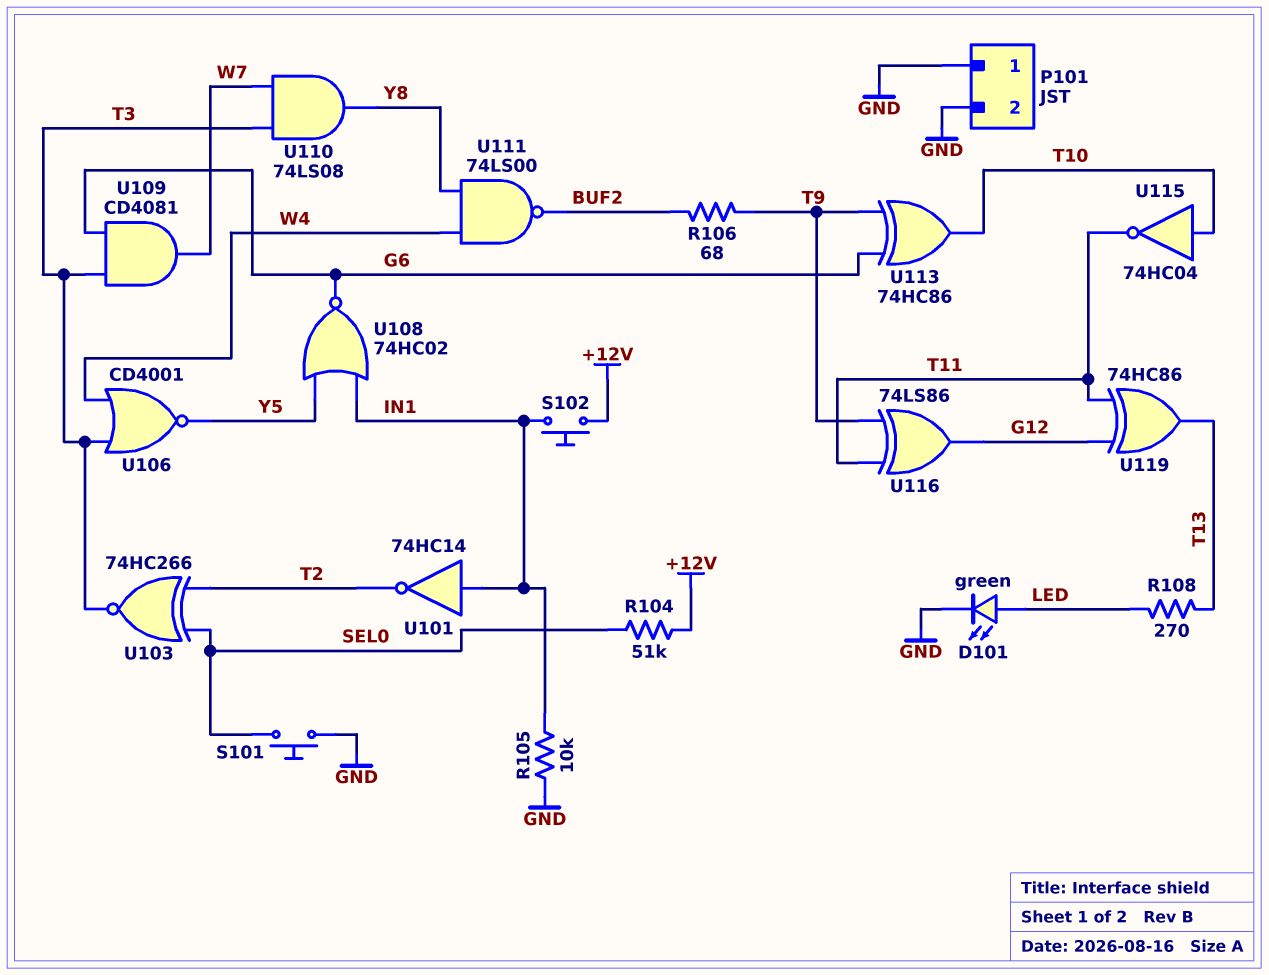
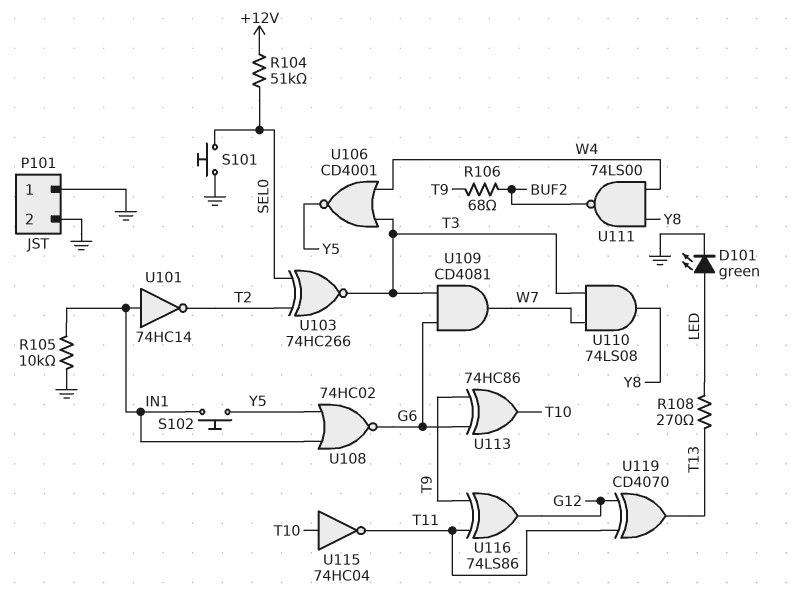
S102: button (+12V, IN1) -> button (IN1, Y5)
U119: XOR 74HC86 (in G12, in T11, out T13) -> XOR CD4070 (in G12, in T11, out T13)

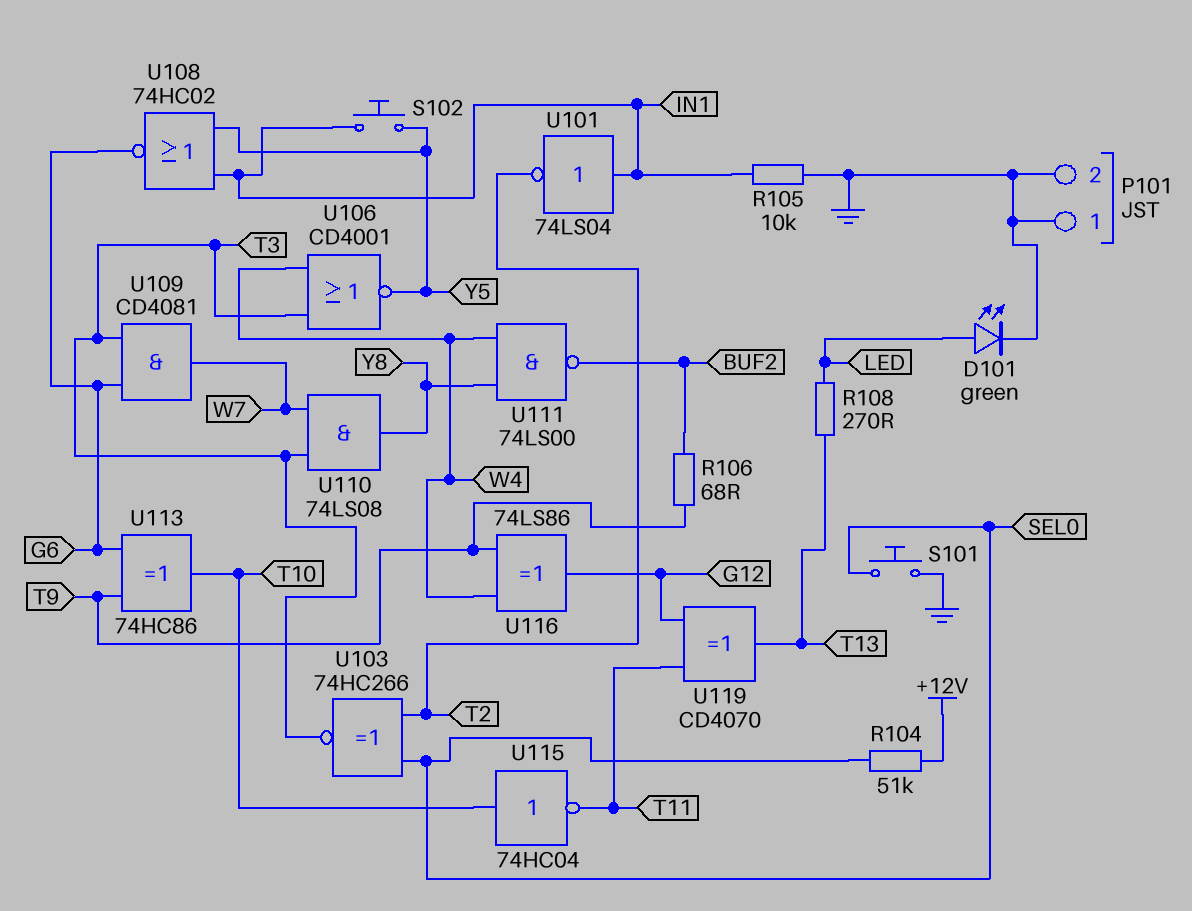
U101: NOT 74HC14 (in IN1, out T2) -> NOT 74LS04 (in IN1, out T2)
U116: XOR 74LS86 (in T9, in T11, out G12) -> XOR 74LS86 (in T9, in W4, out G12)

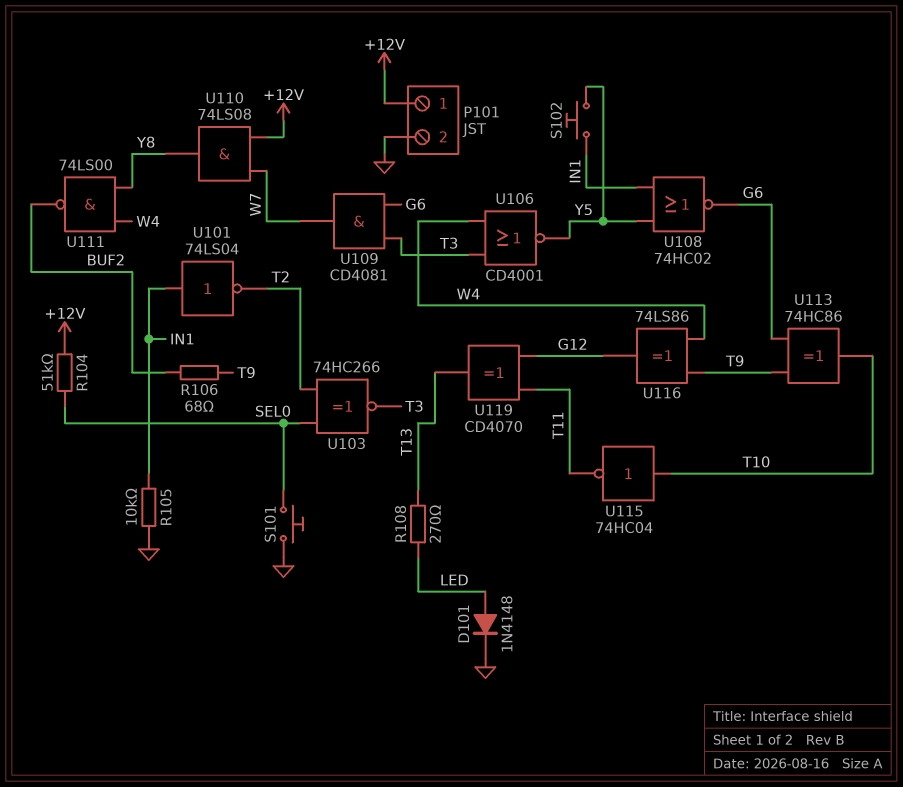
D101: LED green (A LED, K GND) -> diode 1N4148 (A LED, K GND)
P101 pin 1: GND -> +12V
U110: AND 74LS08 (in T3, in W7, out Y8) -> AND 74LS08 (in +12V, in W7, out Y8)

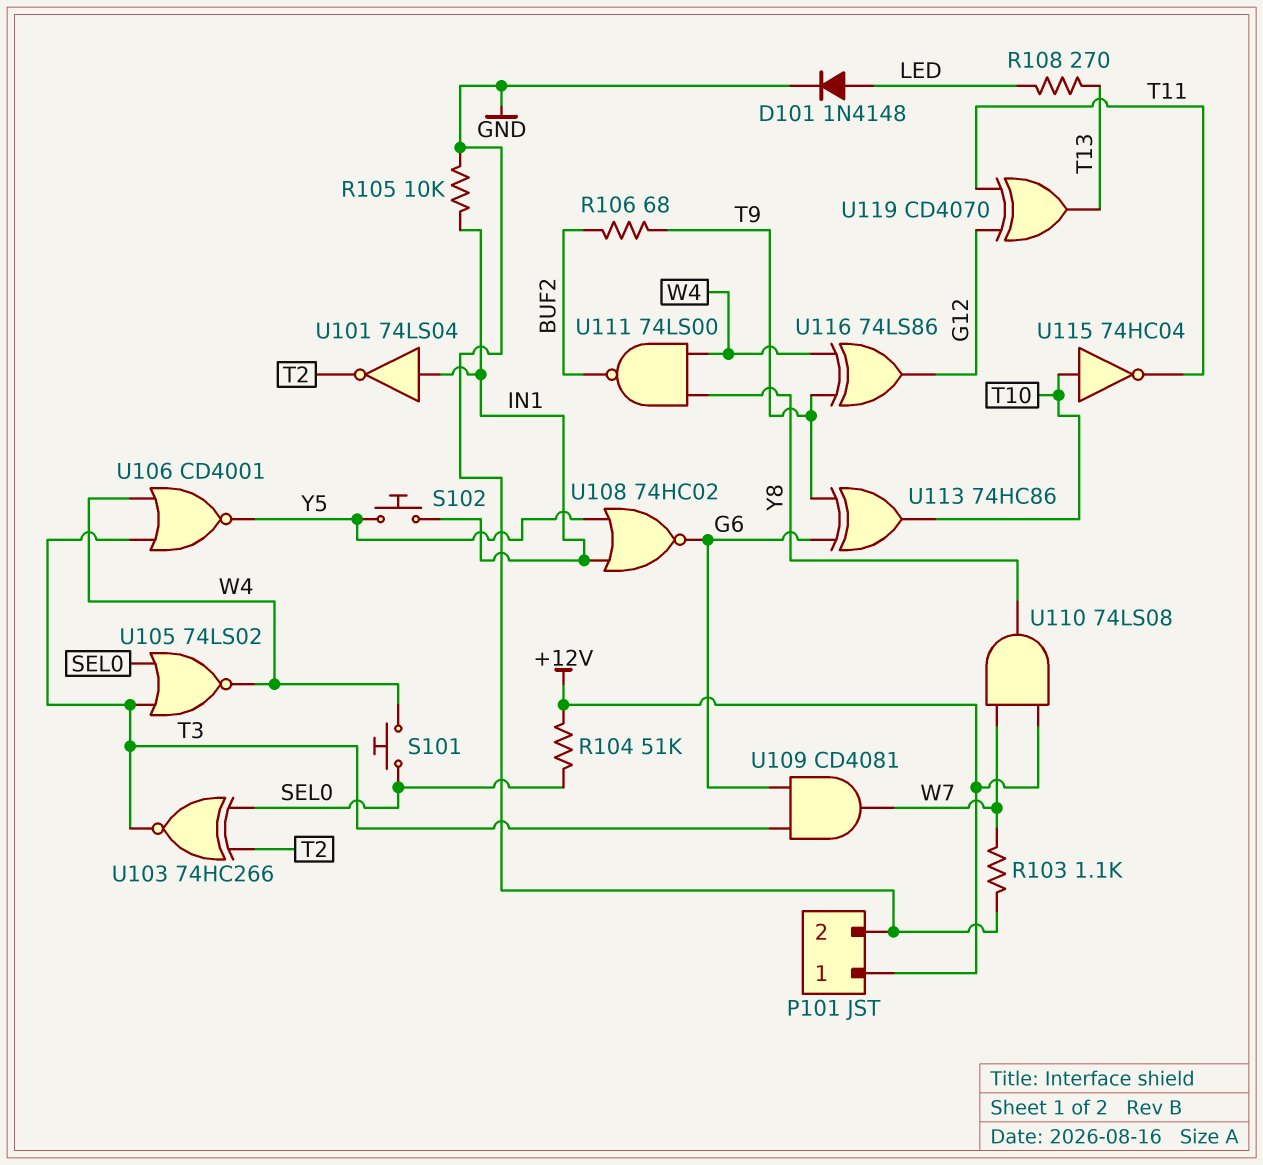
R103: none -> 1.1k (GND, W7)
S101: button (GND, SEL0) -> button (SEL0, W4)
U105: none -> NOR 74LS02 (in SEL0, in T3, out W4)

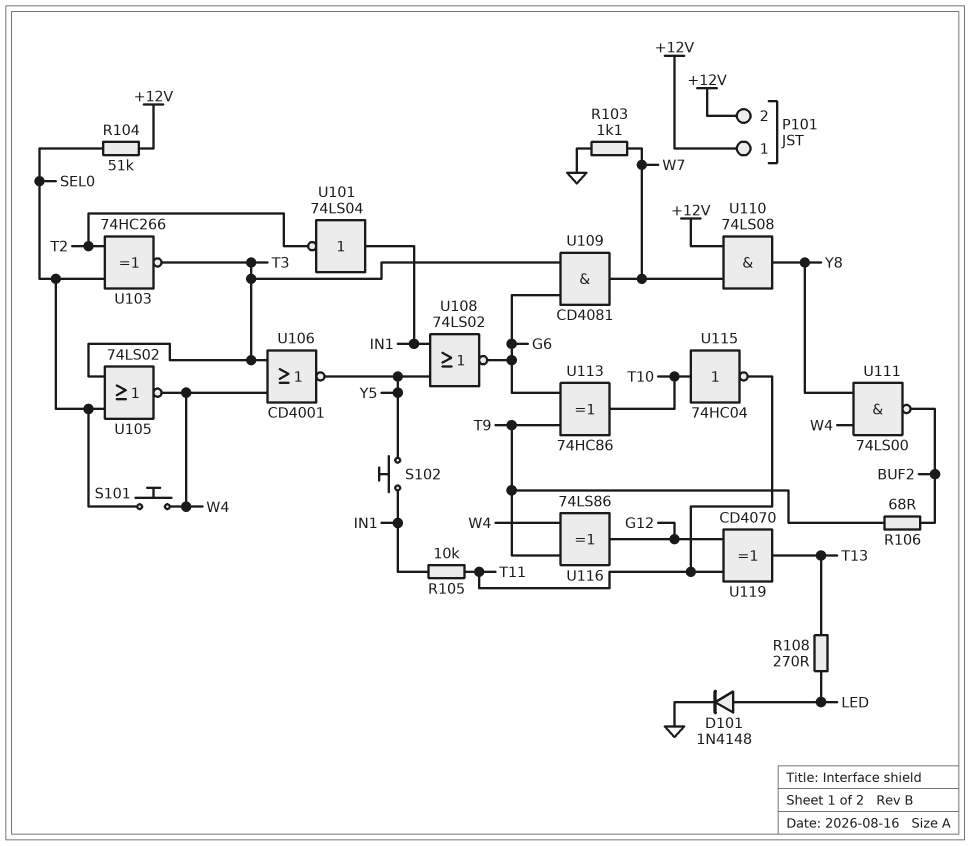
P101 pin 2: GND -> +12V
R105: 10k (GND, IN1) -> 10k (IN1, T11)
U108: NOR 74HC02 (in IN1, in Y5, out G6) -> NOR 74LS02 (in IN1, in Y5, out G6)

